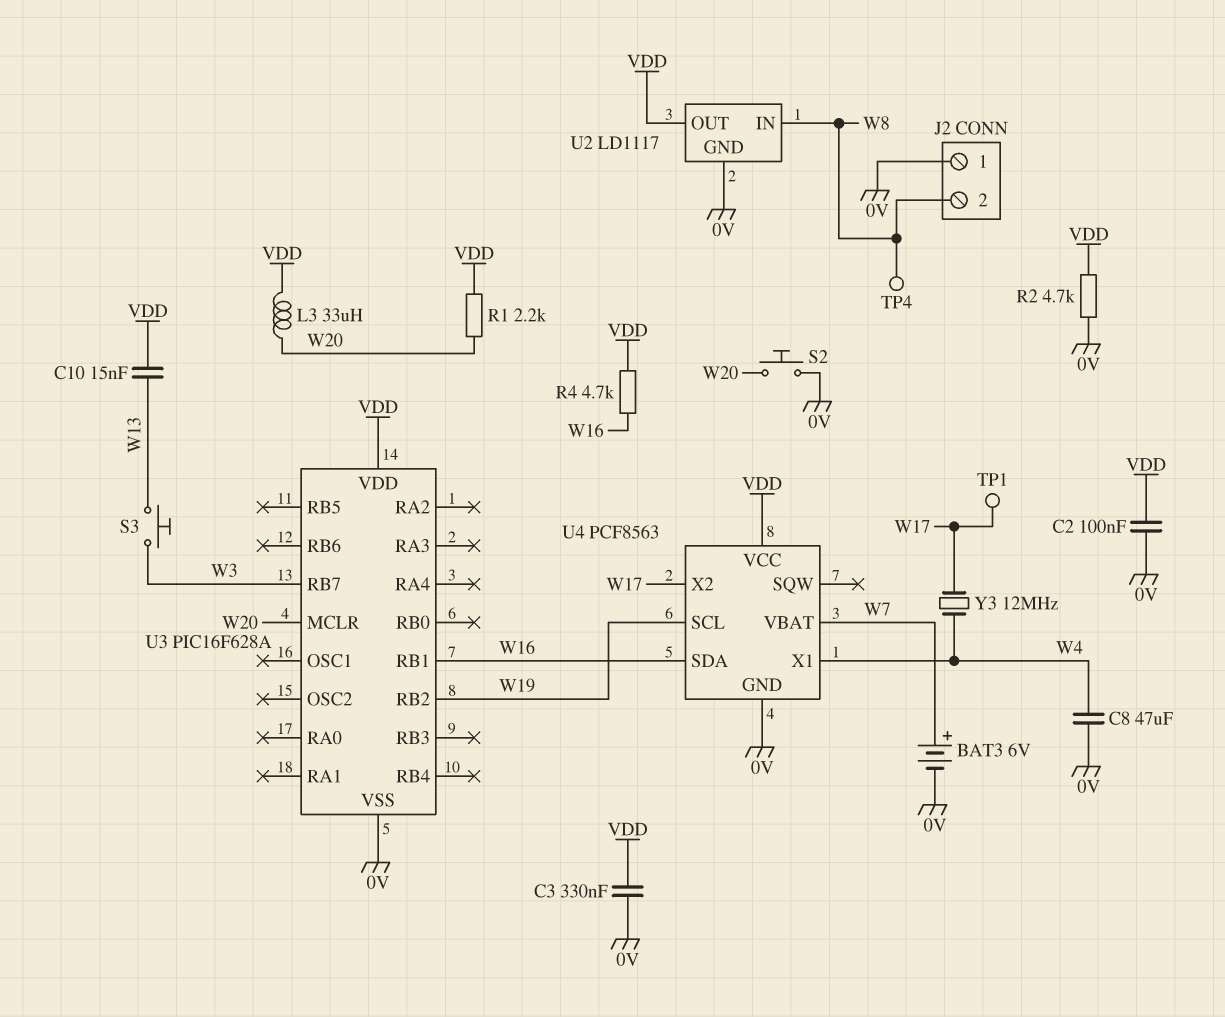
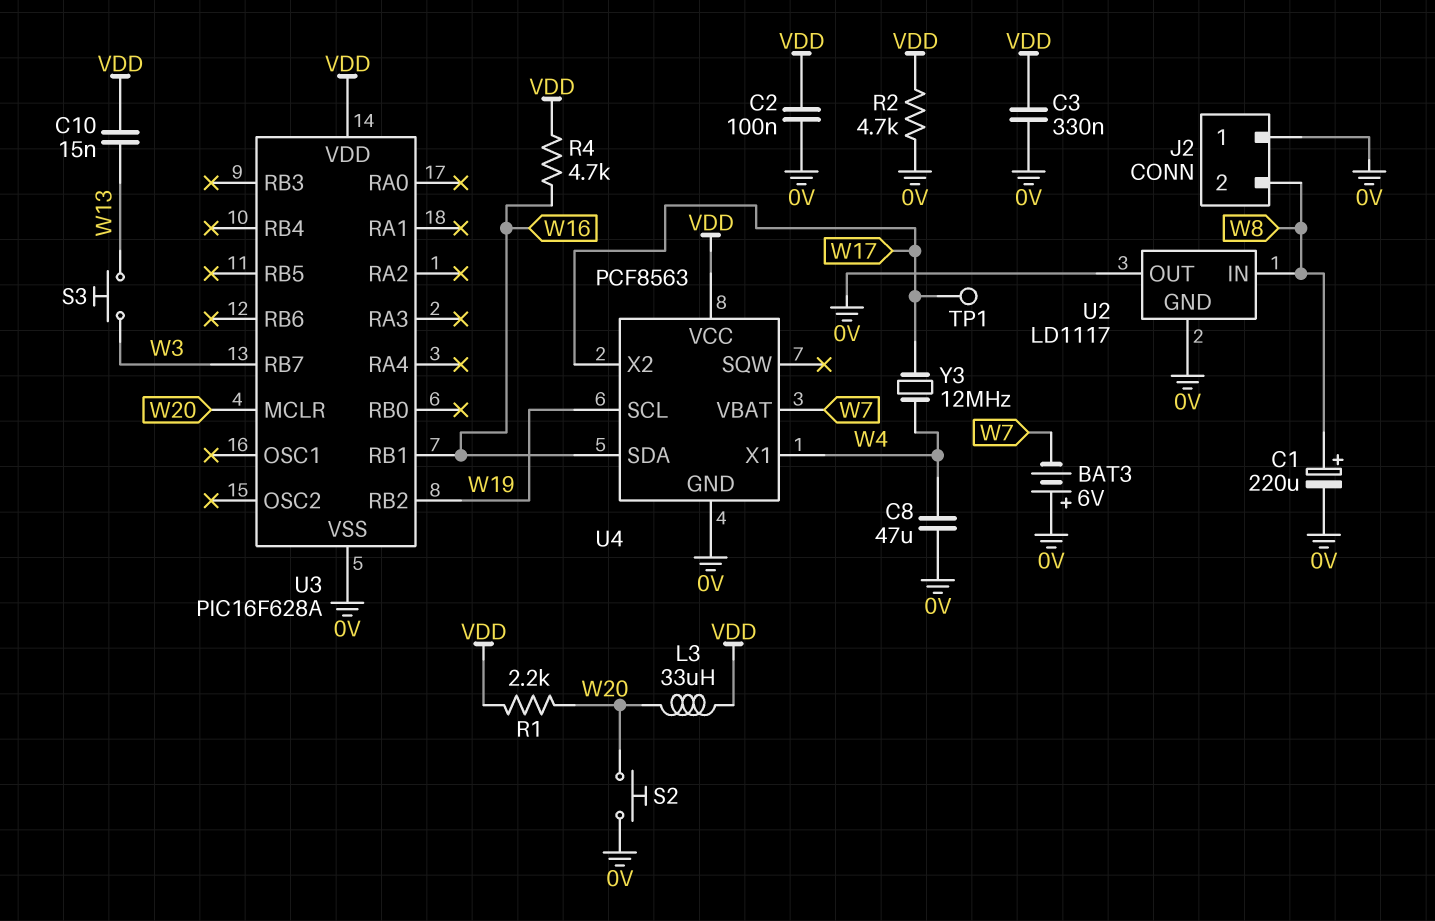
BAT3: 6V (plus W7, minus 0V) -> 6V (plus 0V, minus W7)
C1: none -> 220uF (plus W8, minus 0V)
TP4: test point (W8) -> none
U2 pin OUT: VDD -> 0V

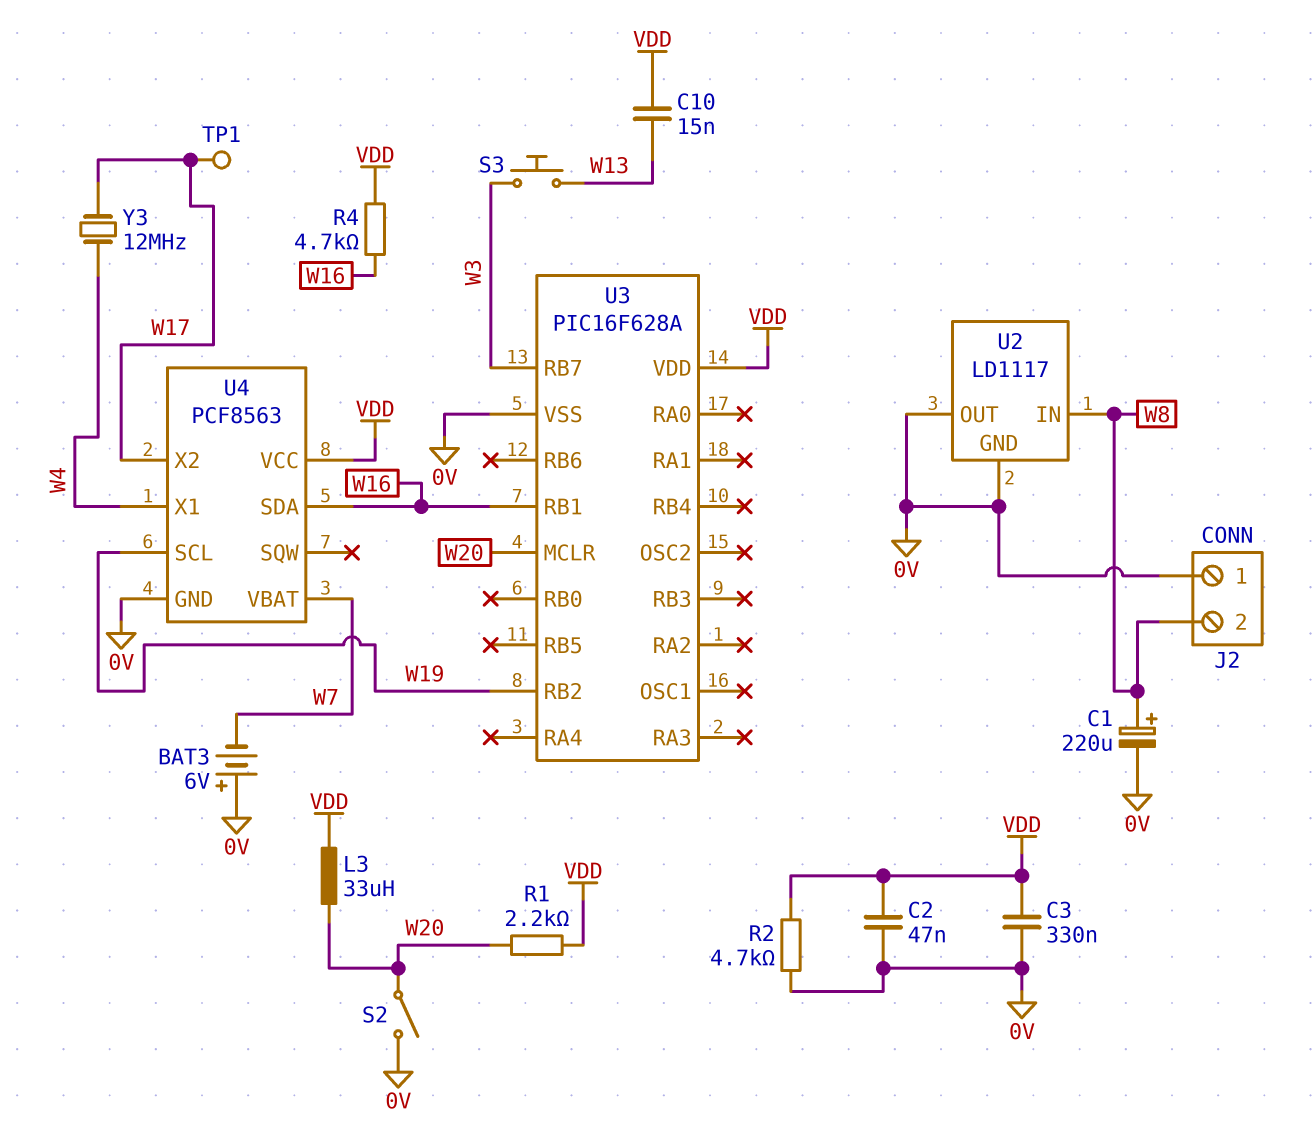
C2: 100nF (0V, VDD) -> 47nF (0V, VDD)
C8: 47uF (0V, W4) -> none
S2: button (0V, W20) -> switch (0V, W20)

